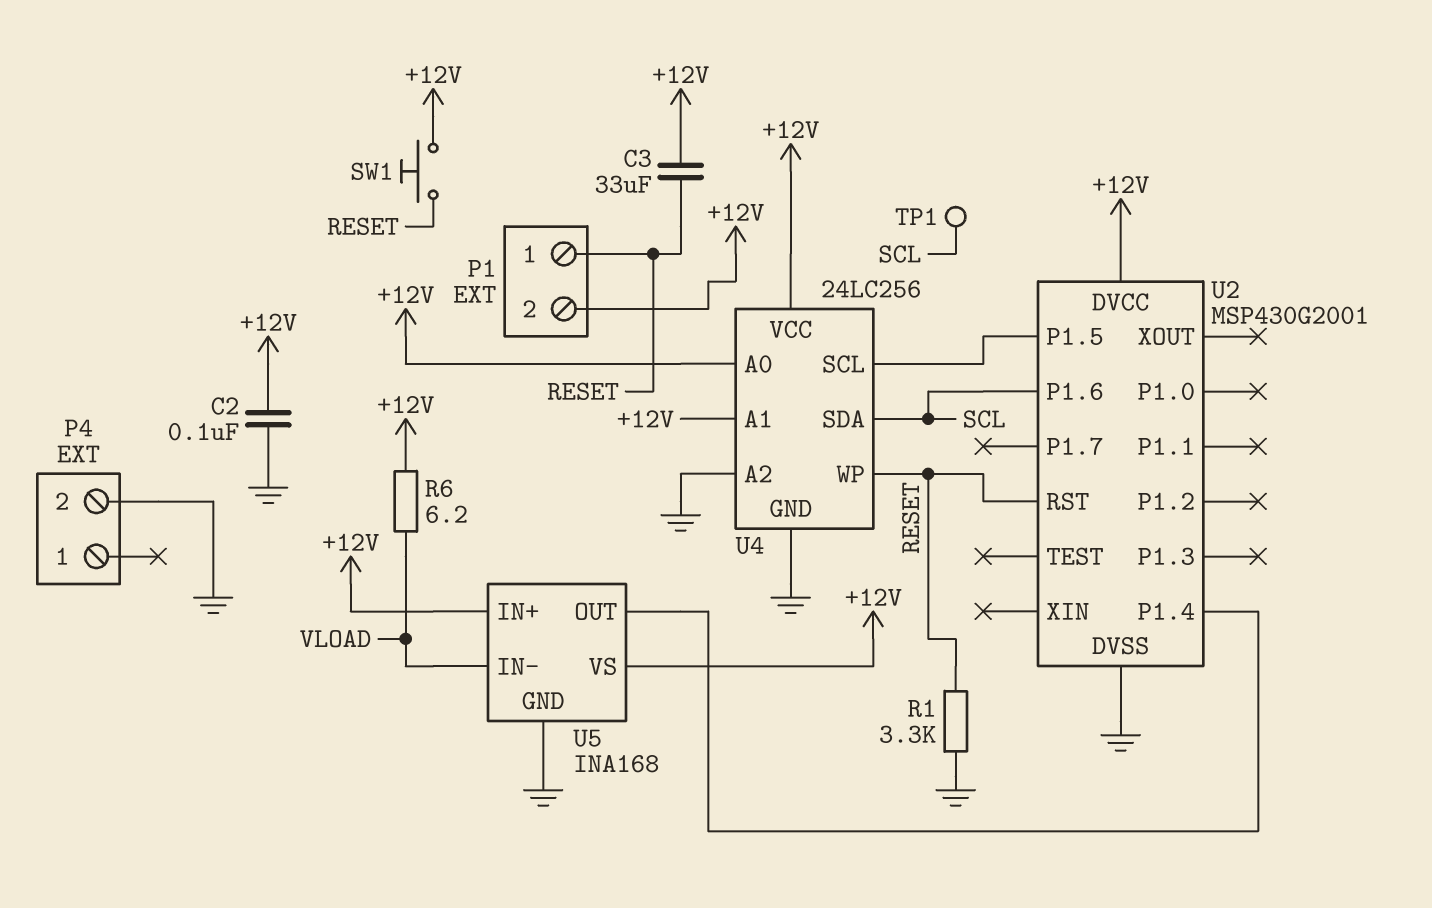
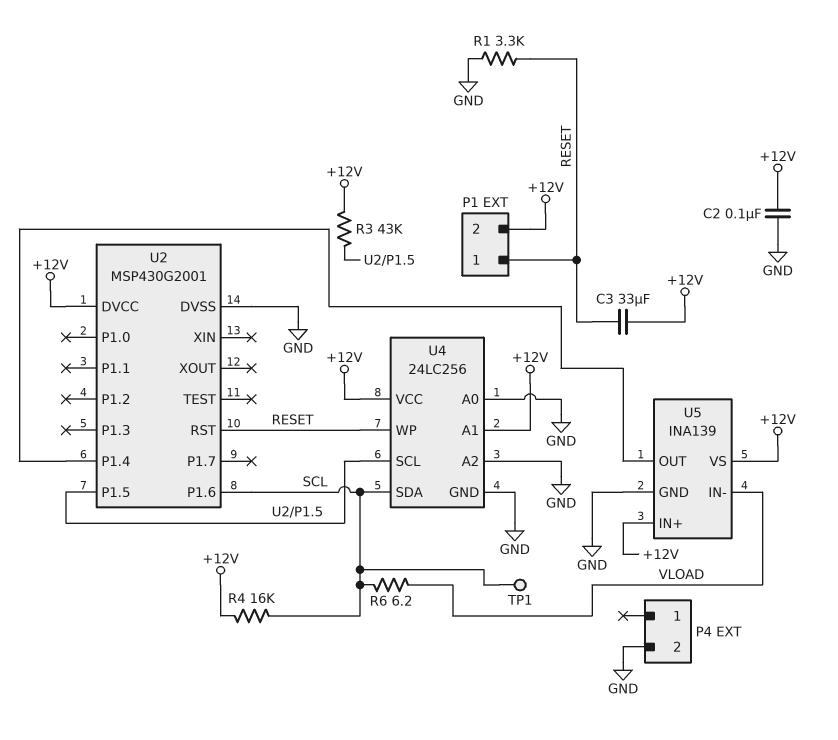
R3: none -> 43k (+12V, U2/P1.5)
R4: none -> 16k (+12V, SCL)
R6: 6.2 (+12V, VLOAD) -> 6.2 (SCL, VLOAD)
SW1: button (+12V, RESET) -> none
U4 pin A0: +12V -> GND
U5: INA168 -> INA139

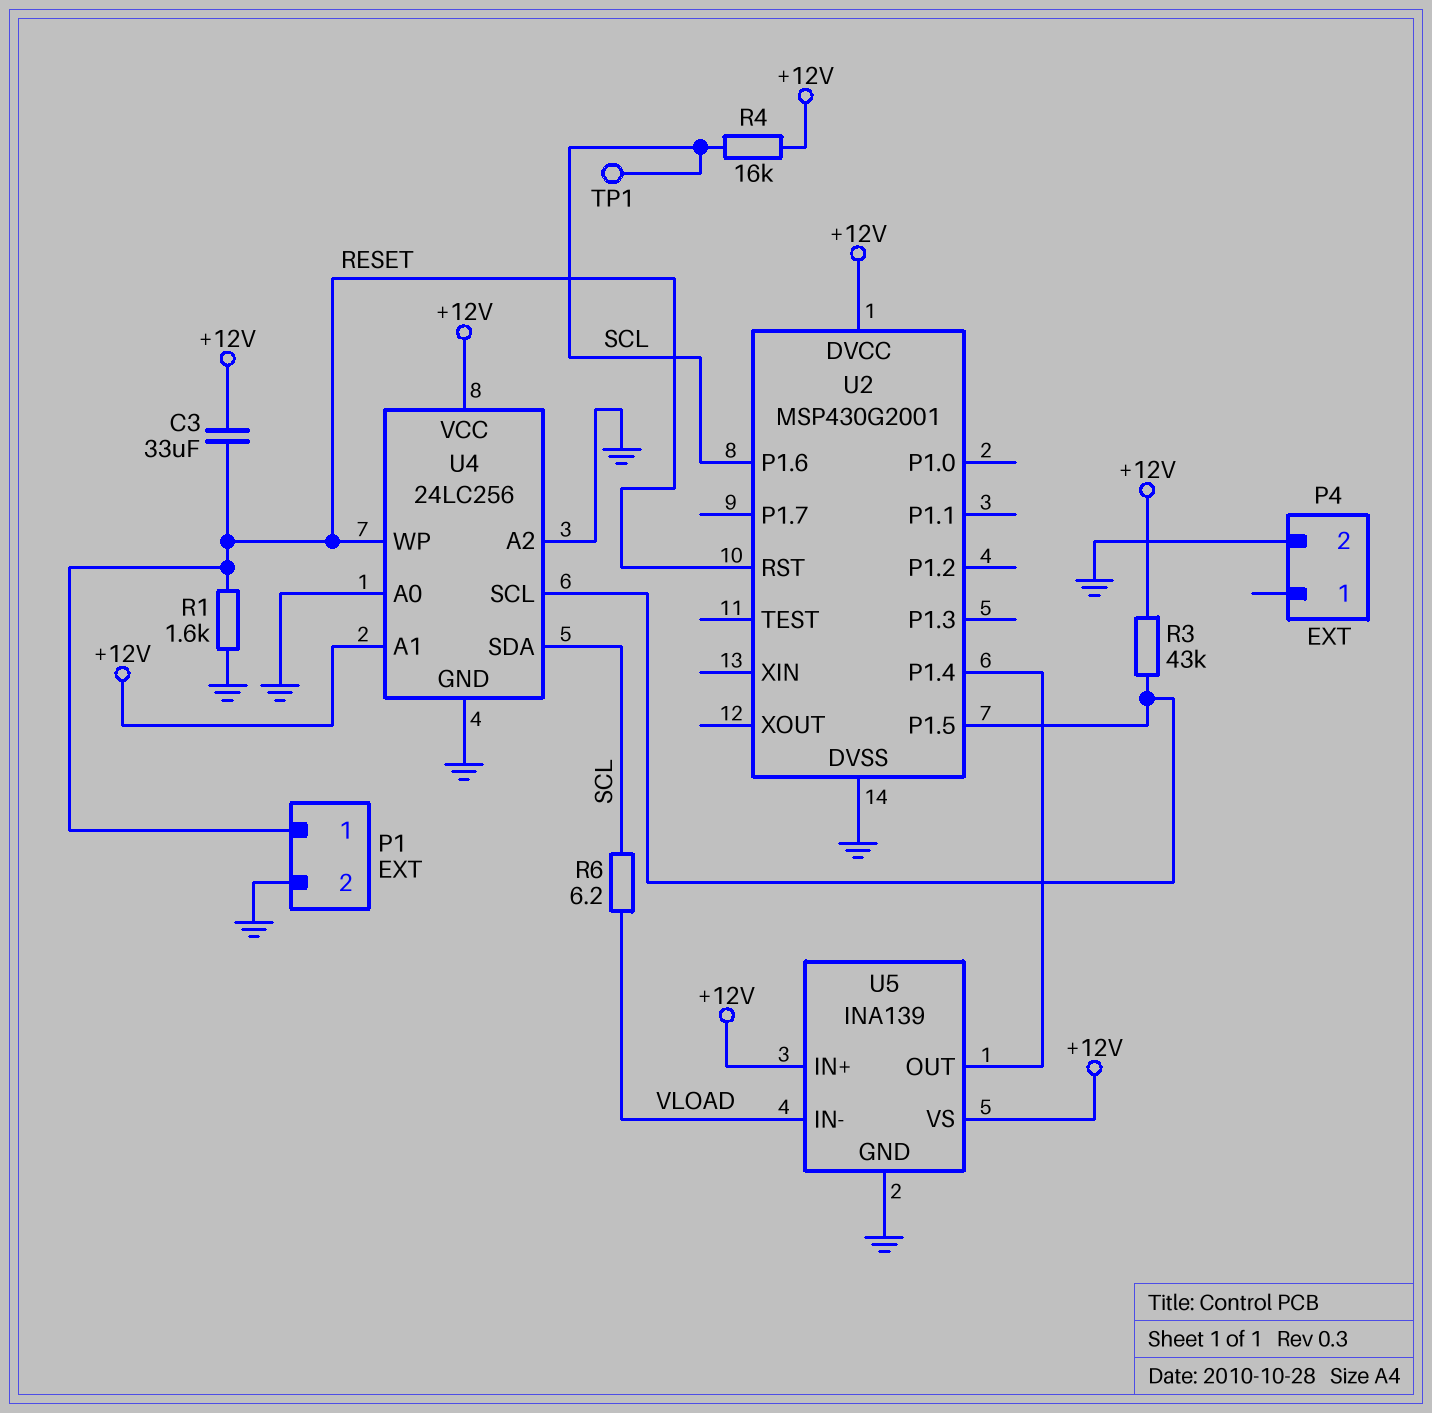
C2: 100nF (+12V, GND) -> none
P1 pin 2: +12V -> GND
R1: 3.3k (GND, RESET) -> 1.6k (GND, RESET)

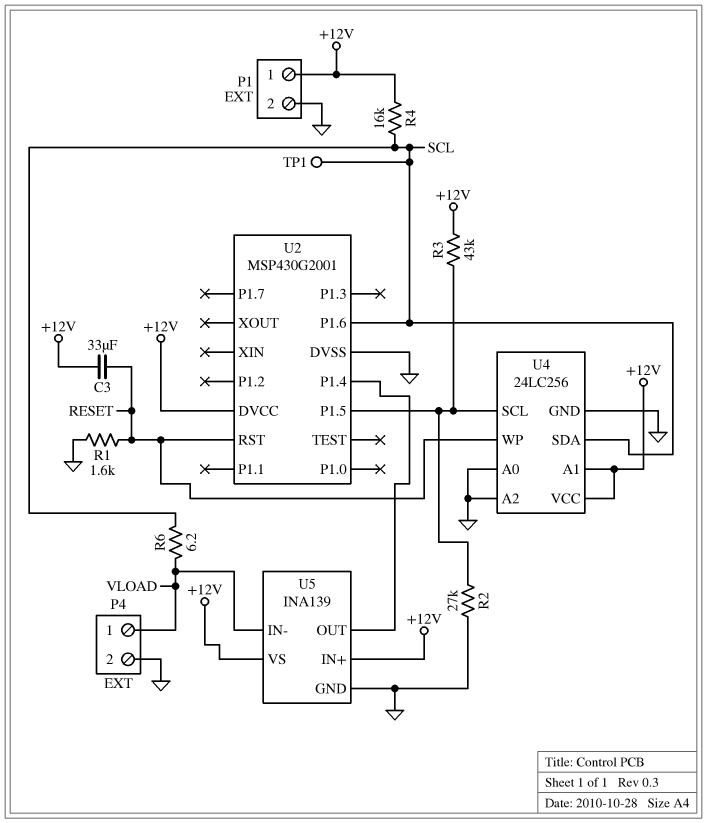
P1 pin 1: RESET -> +12V
P4 pin 1: none -> VLOAD
R2: none -> 27k (GND, U2/P1.5)

